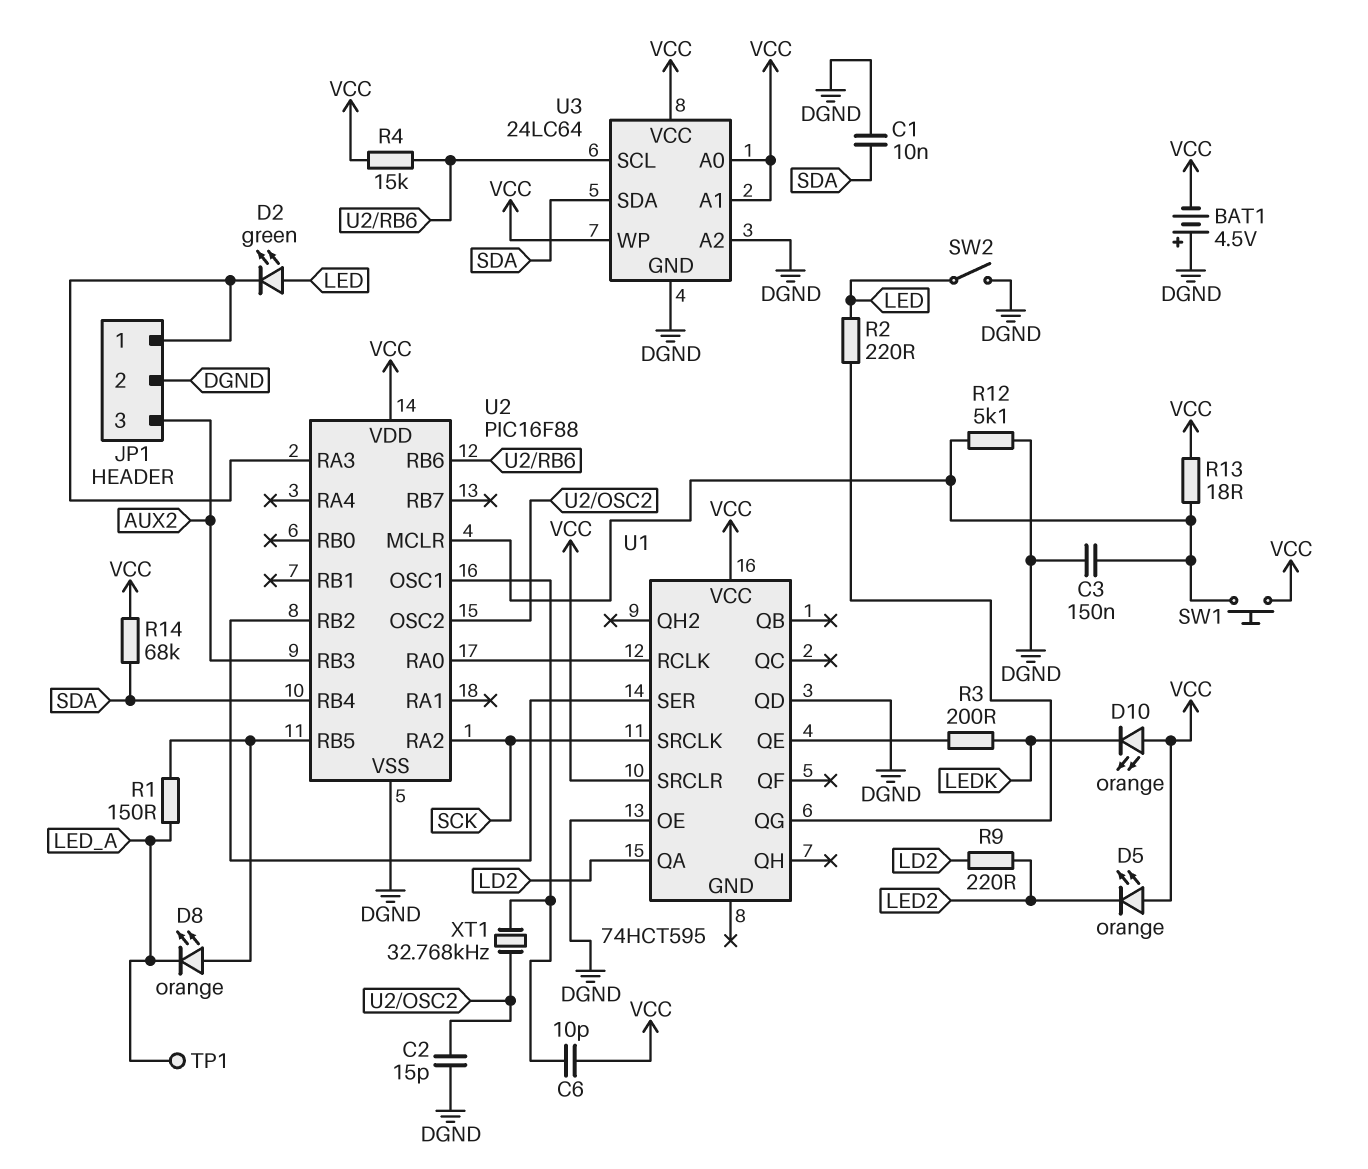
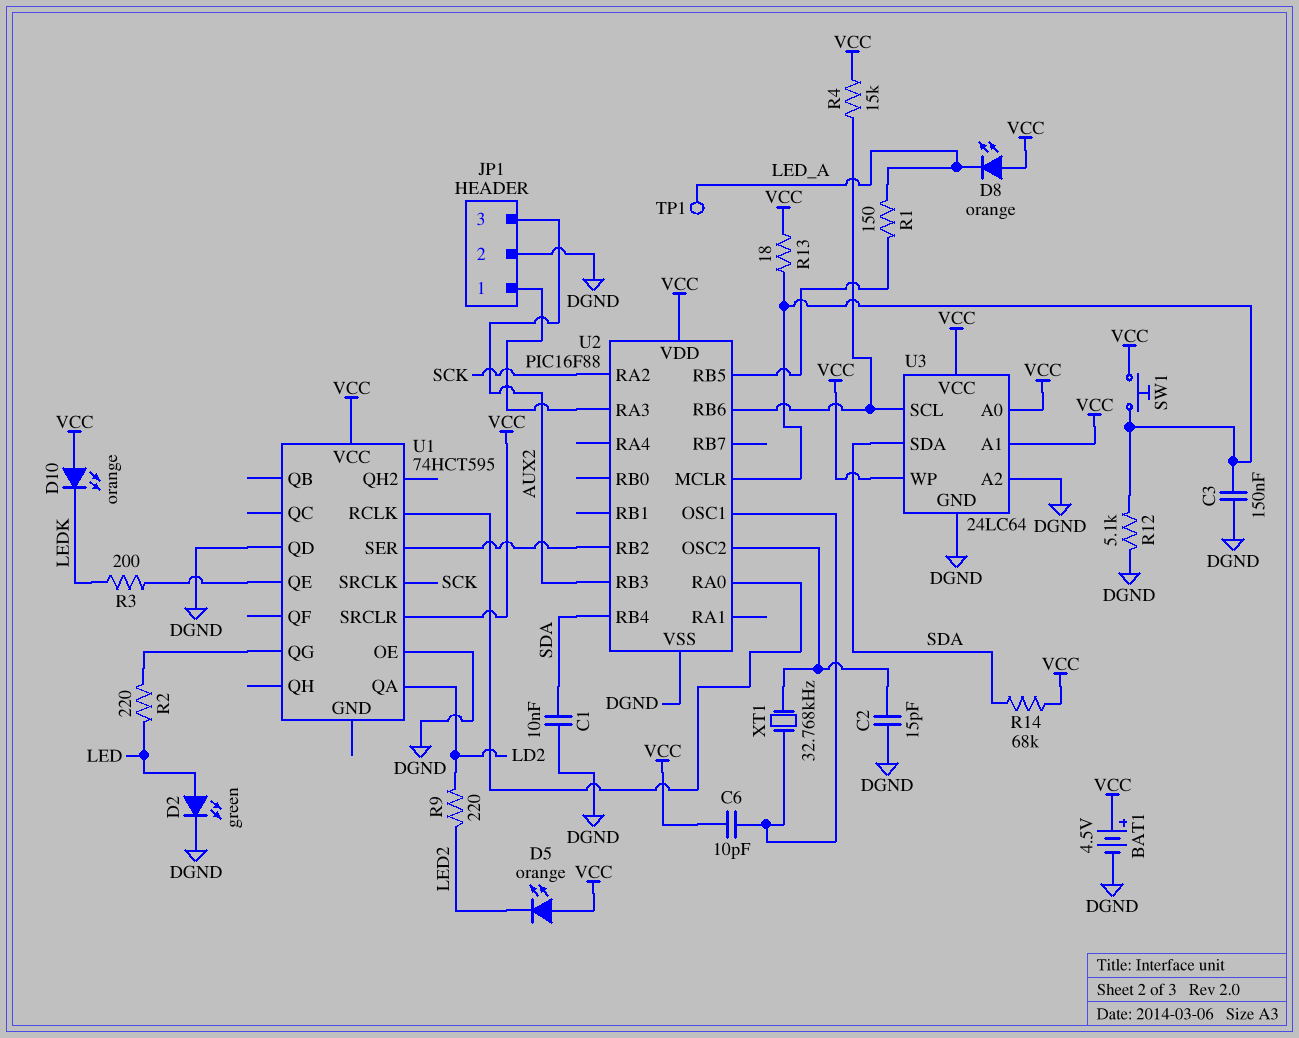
BAT1: 4.5V (plus DGND, minus VCC) -> 4.5V (plus VCC, minus DGND)
D2: LED green (A LED, K JP1/1) -> LED green (A LED, K DGND)
D8: LED orange (A U2/RB5, K LED_A) -> LED orange (A VCC, K LED_A)
SW2: switch (DGND, LED) -> none

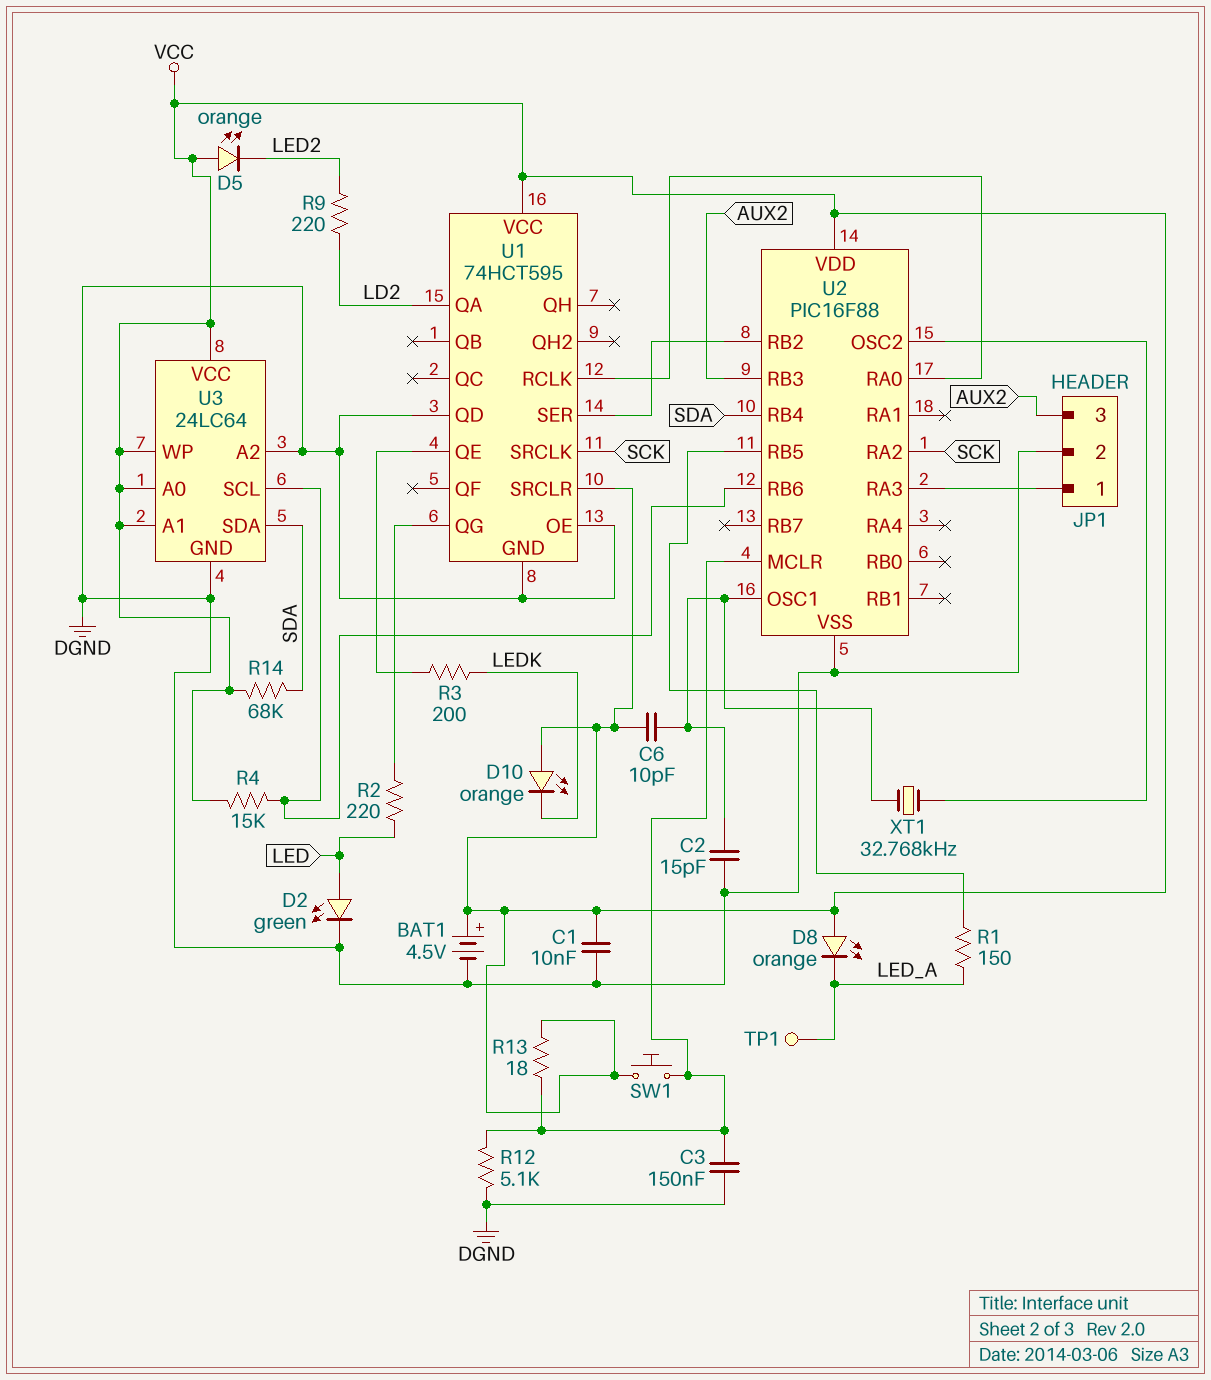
C1: 10nF (DGND, SDA) -> 10nF (DGND, VCC)
C2: 15pF (DGND, U2/OSC2) -> 15pF (DGND, U2/OSC1)
U1 pin GND: none -> DGND

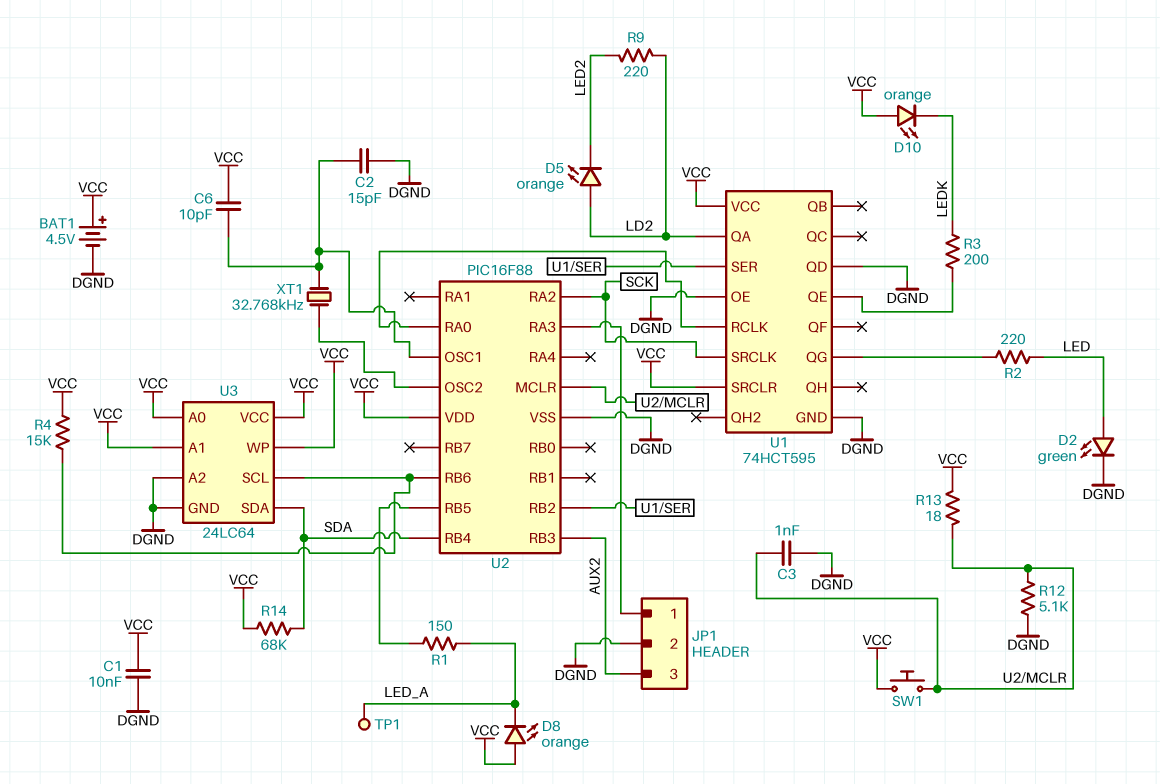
C3: 150nF (DGND, U2/MCLR) -> 1nF (DGND, U2/MCLR)
D5: LED orange (A VCC, K LED2) -> LED orange (A LD2, K LED2)

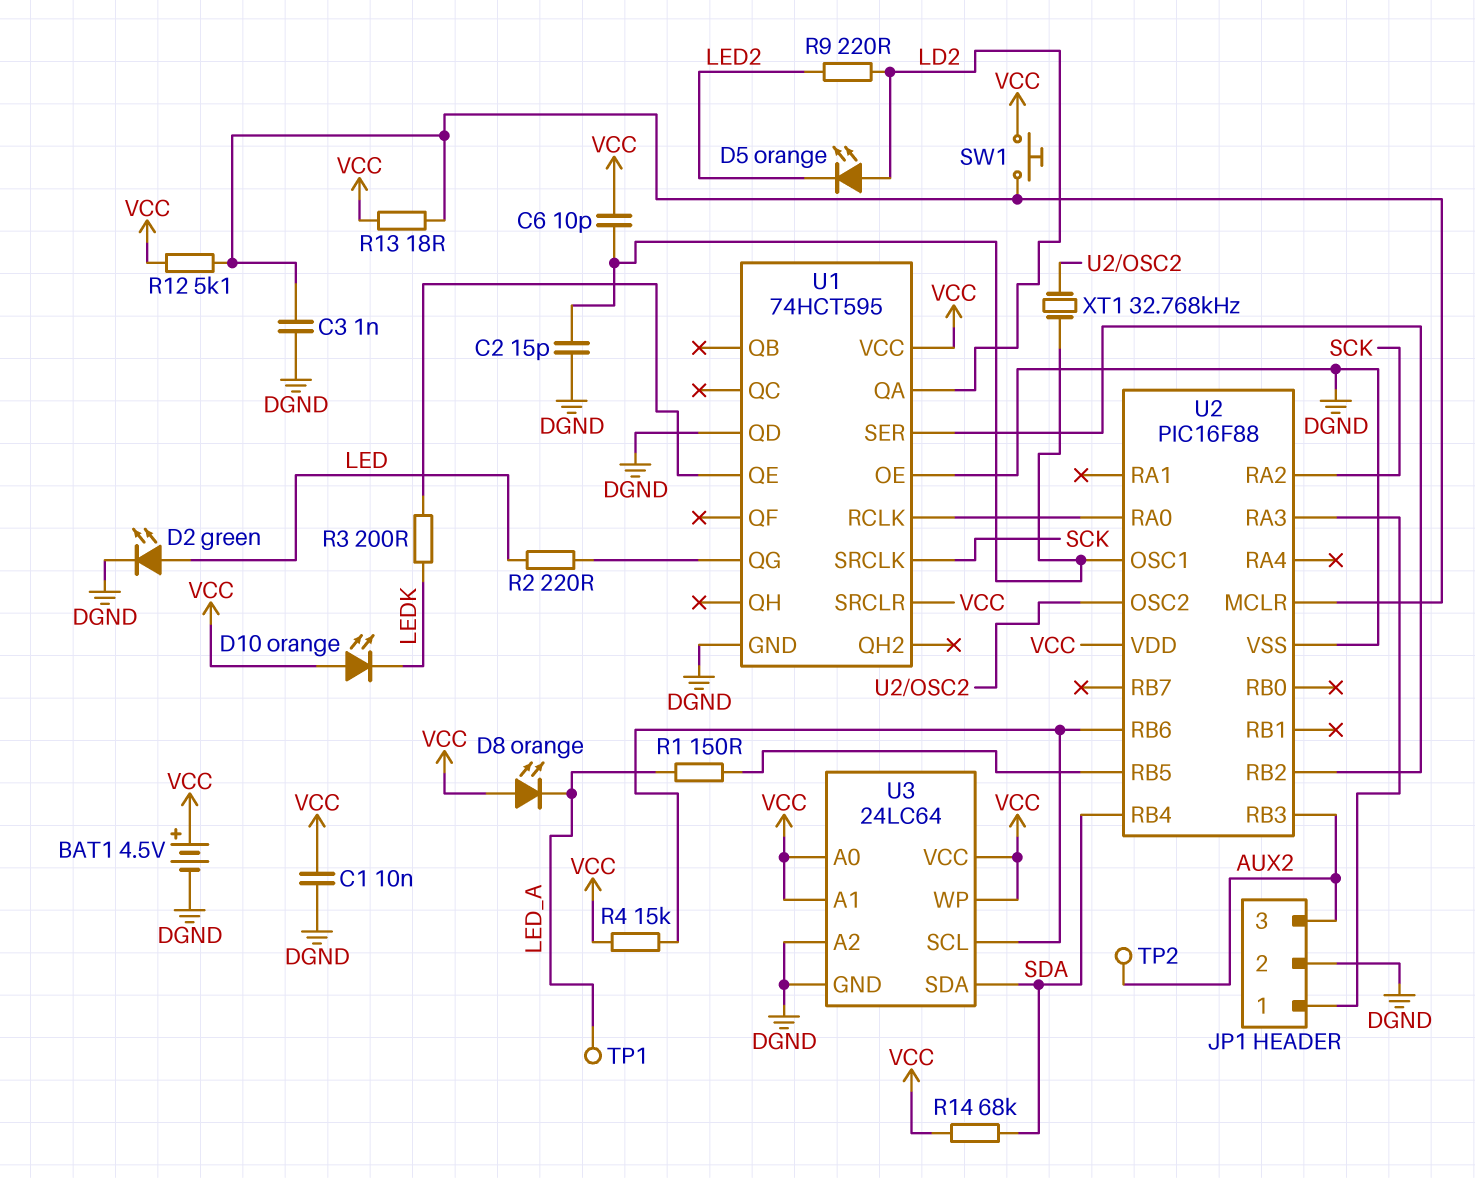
R12: 5.1k (DGND, U2/MCLR) -> 5.1k (U2/MCLR, VCC)
TP2: none -> test point (AUX2)

